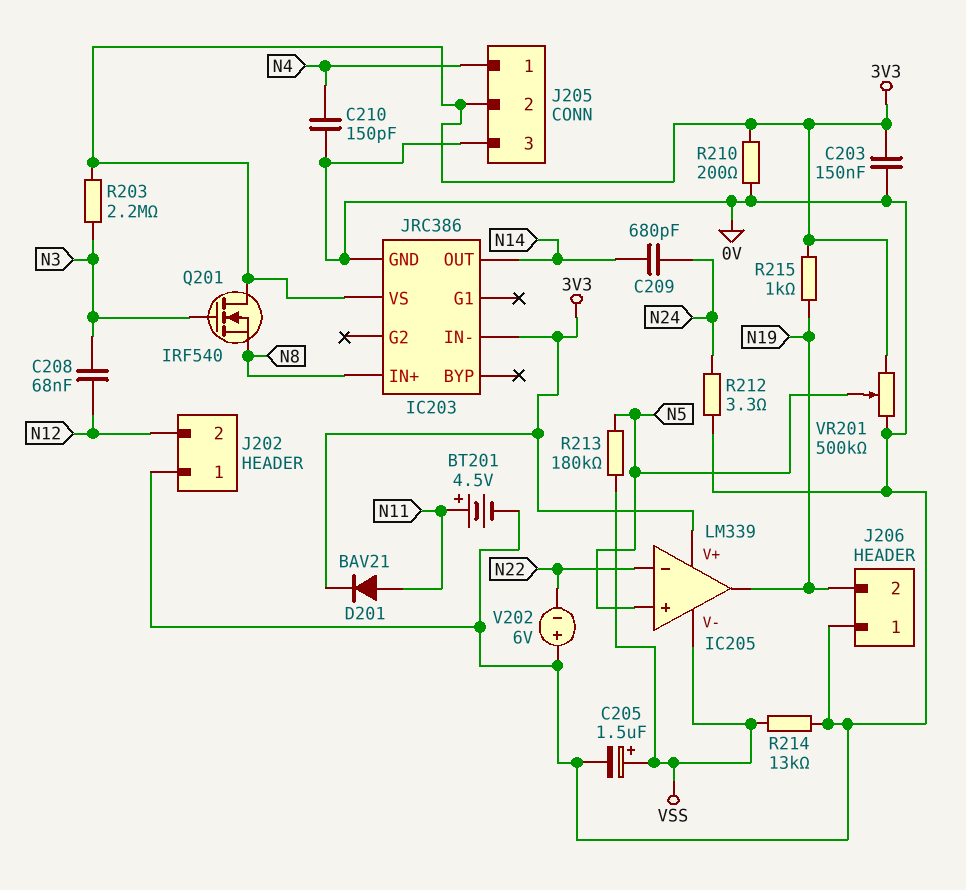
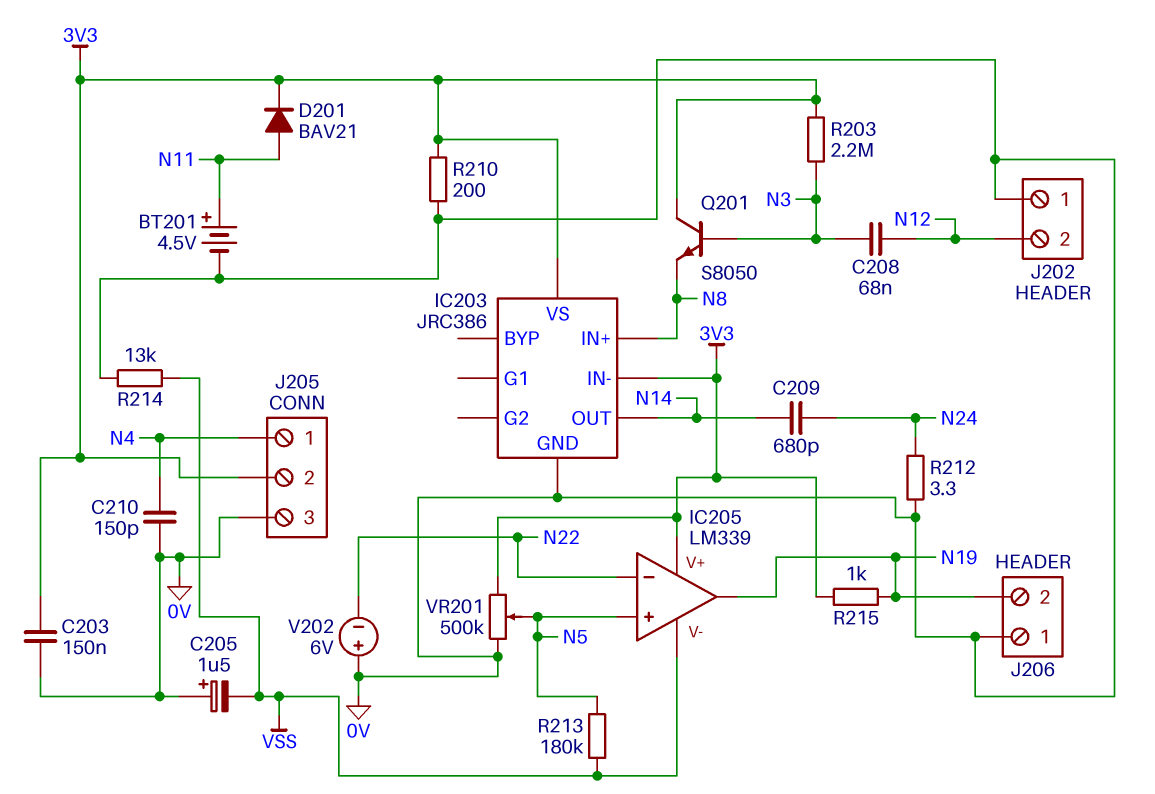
C205: 1.5uF (plus VSS, minus 0V) -> 1.5uF (plus 0V, minus VSS)
Q201: NMOS IRF540 (G N3, D 3V3, S N8) -> NPN S8050 (B N3, C 3V3, E N8)

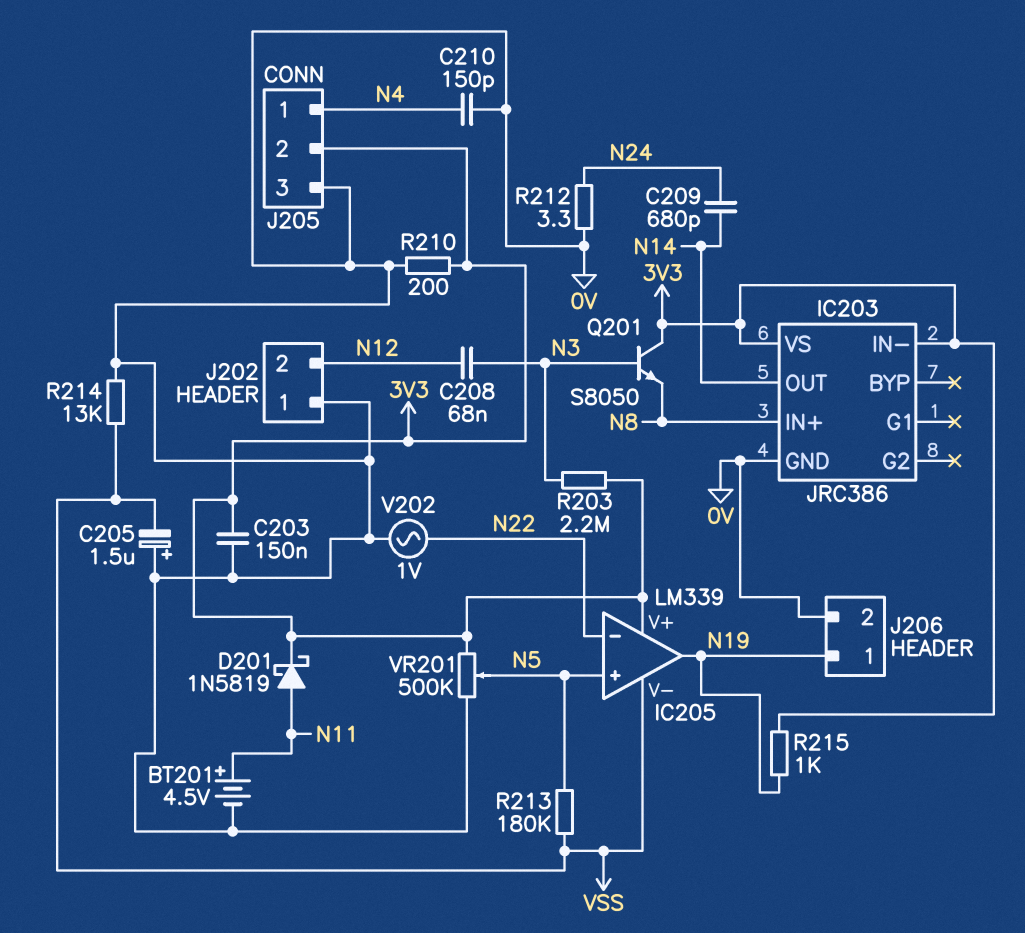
D201: diode BAV21 (A N11, K 3V3) -> schottky 1N5819 (A N11, K 3V3)
J206 pin 1: 0V -> N19
J206 pin 2: N19 -> 0V
V202: 6V (plus 0V, minus N22) -> AC 1V (0V, N22)

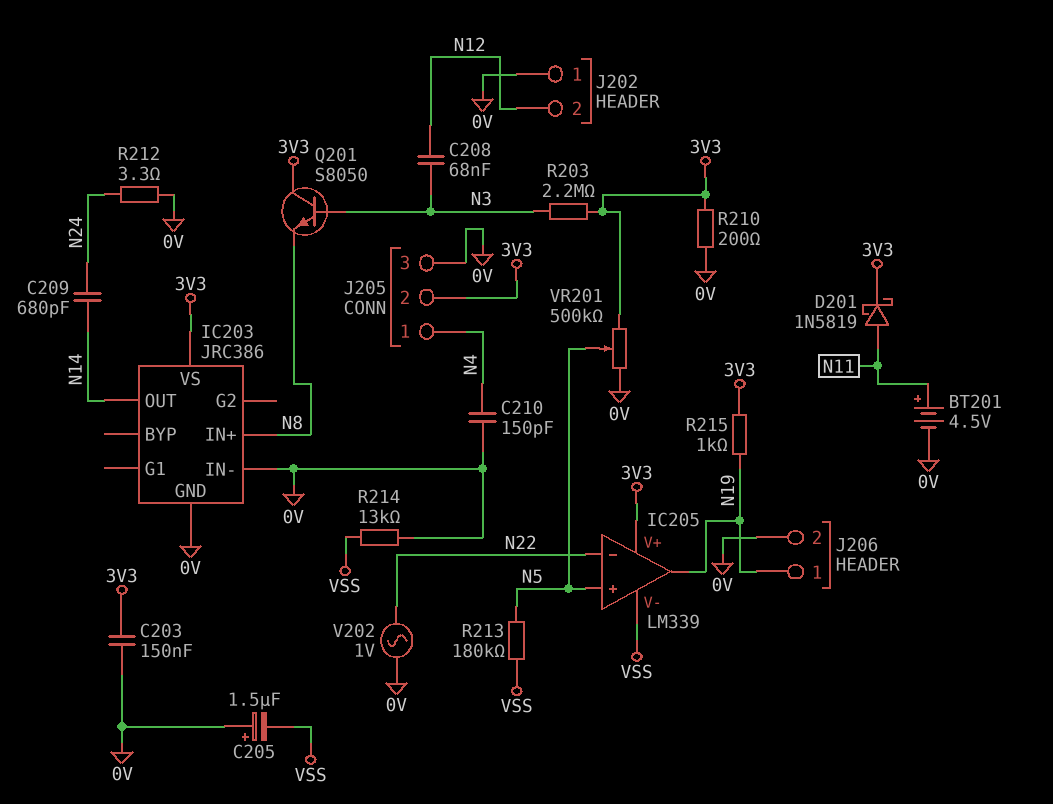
IC203 pin IN-: 3V3 -> 0V

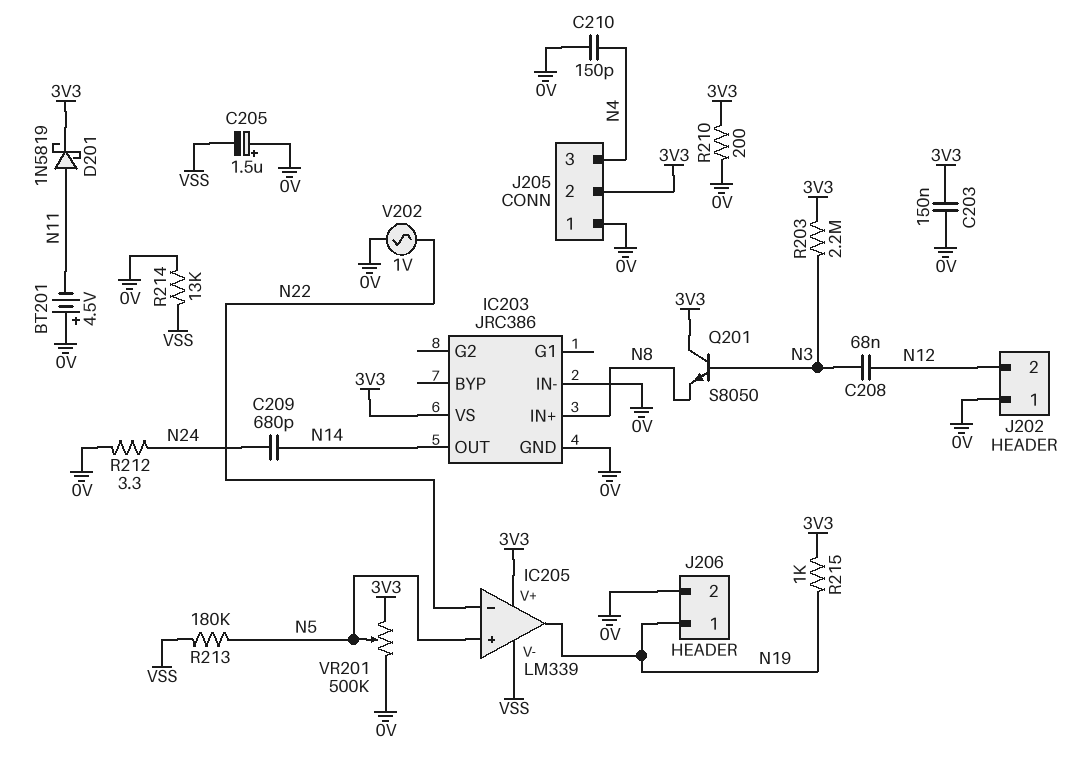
BT201: 4.5V (plus N11, minus 0V) -> 4.5V (plus 0V, minus N11)
J205 pin 1: N4 -> 0V
J205 pin 3: 0V -> N4

